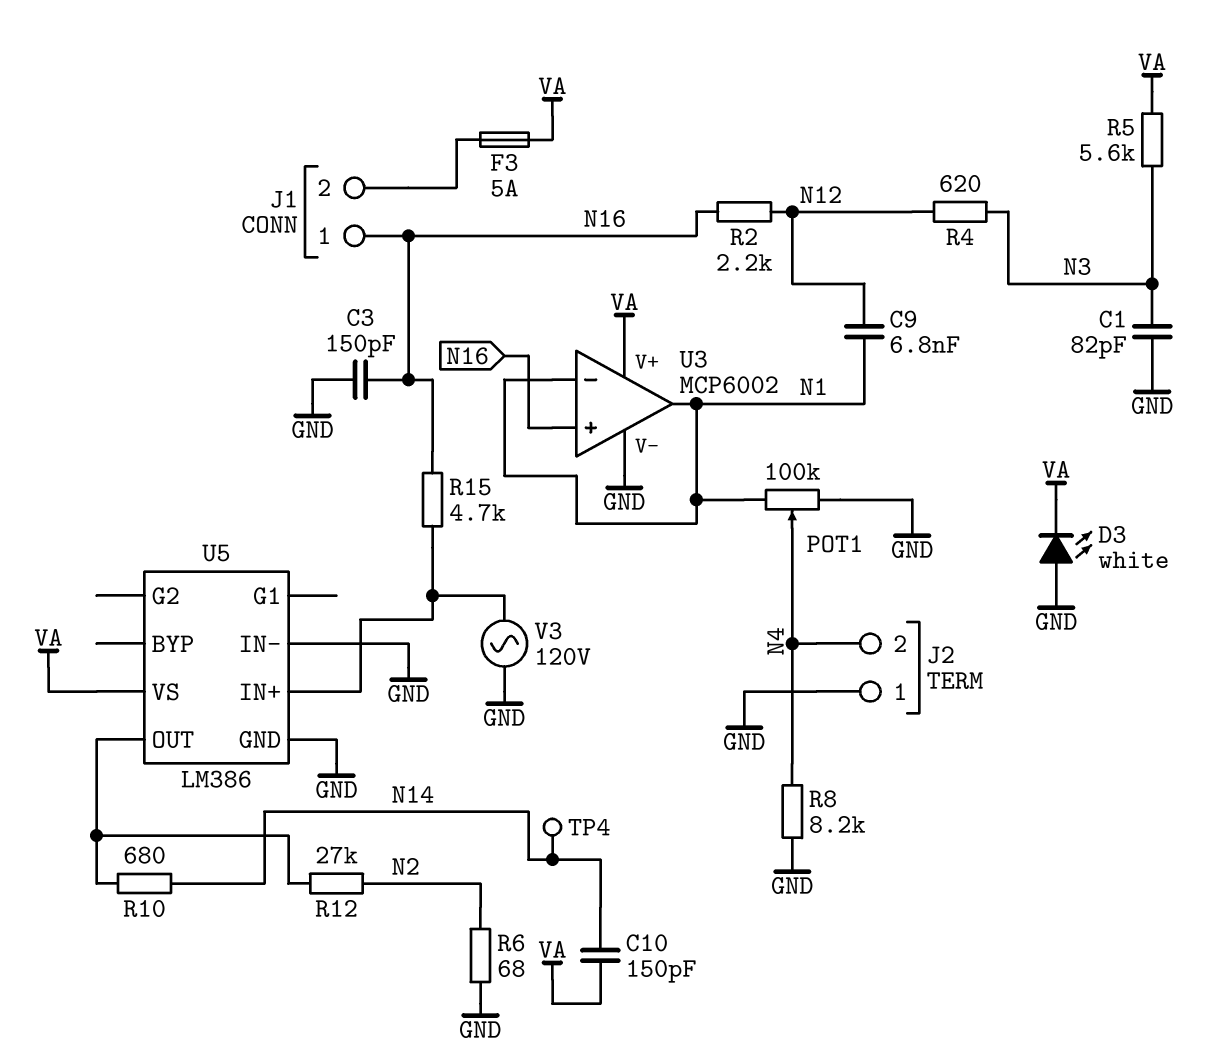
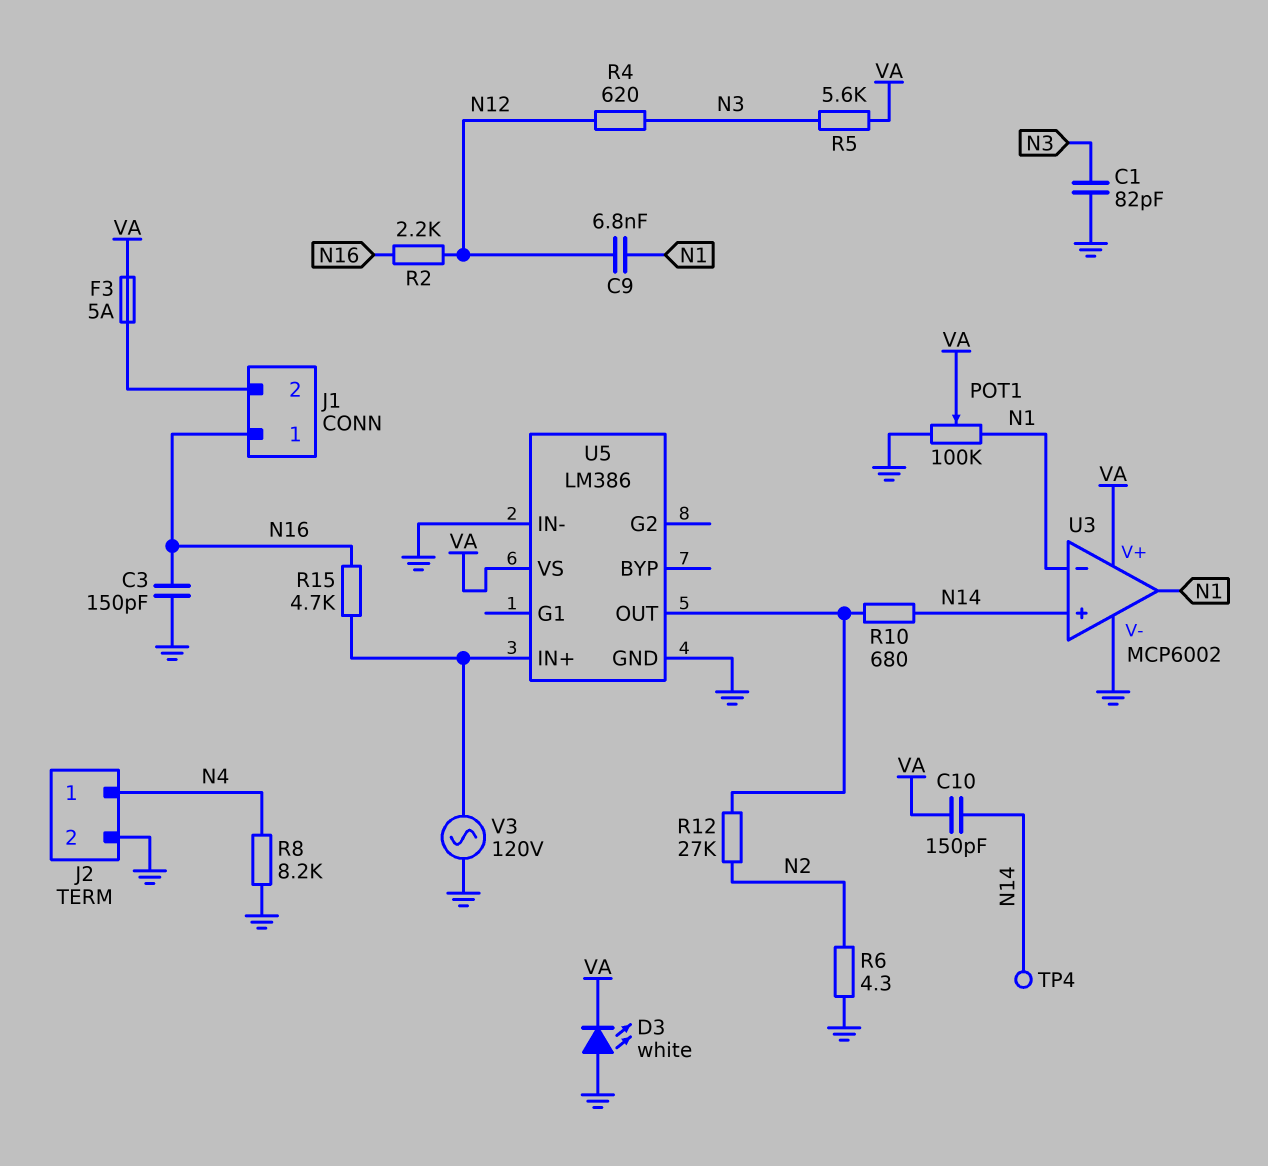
J2 pin 1: GND -> N4
J2 pin 2: N4 -> GND
POT1: 100k (GND, N1, wiper N4) -> 100k (GND, N1, wiper VA)
R6: 68 (GND, N2) -> 4.3 (GND, N2)
U3 pin in+: N16 -> N14

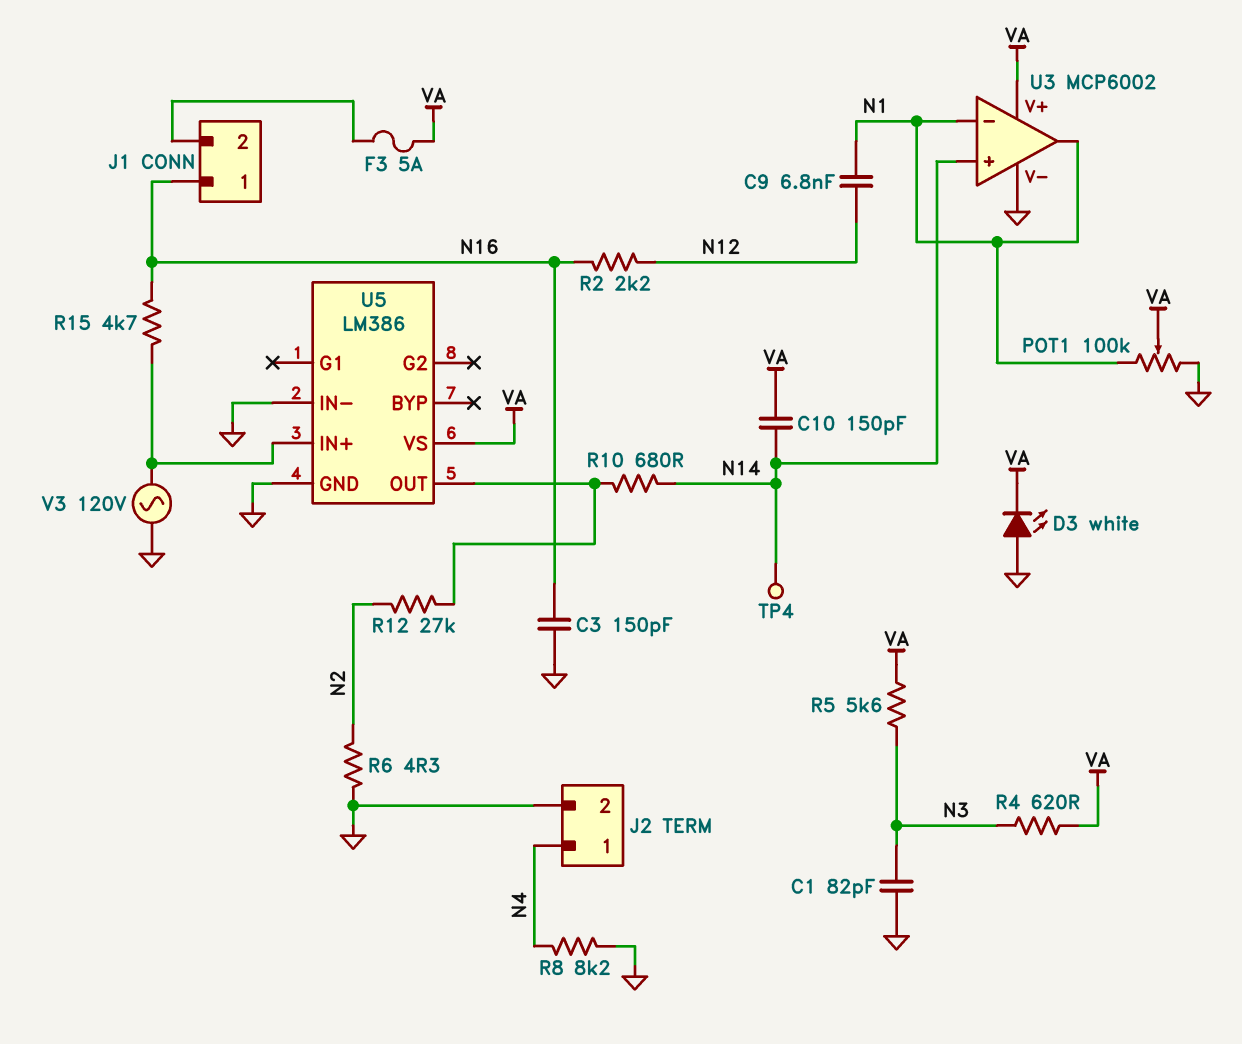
R4: 620 (N3, N12) -> 620 (N3, VA)

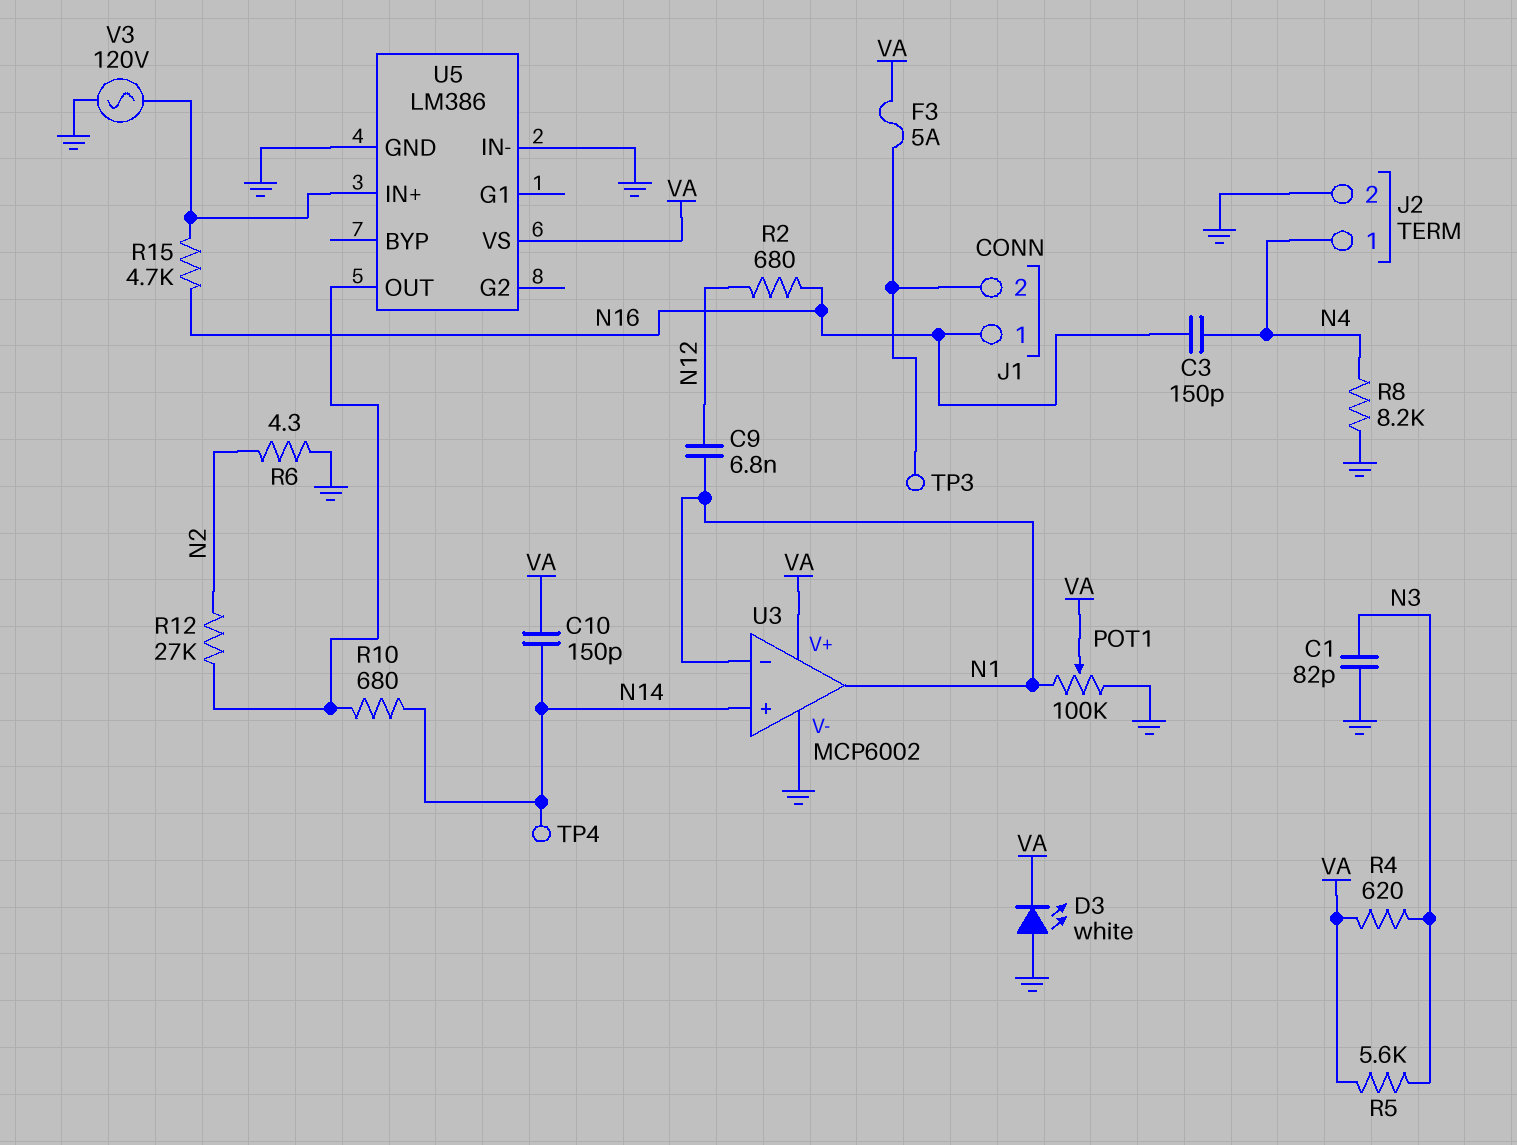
C3: 150pF (GND, N16) -> 150pF (N4, N16)
R2: 2.2k (N12, N16) -> 680 (N12, N16)
TP3: none -> test point (J1/2)

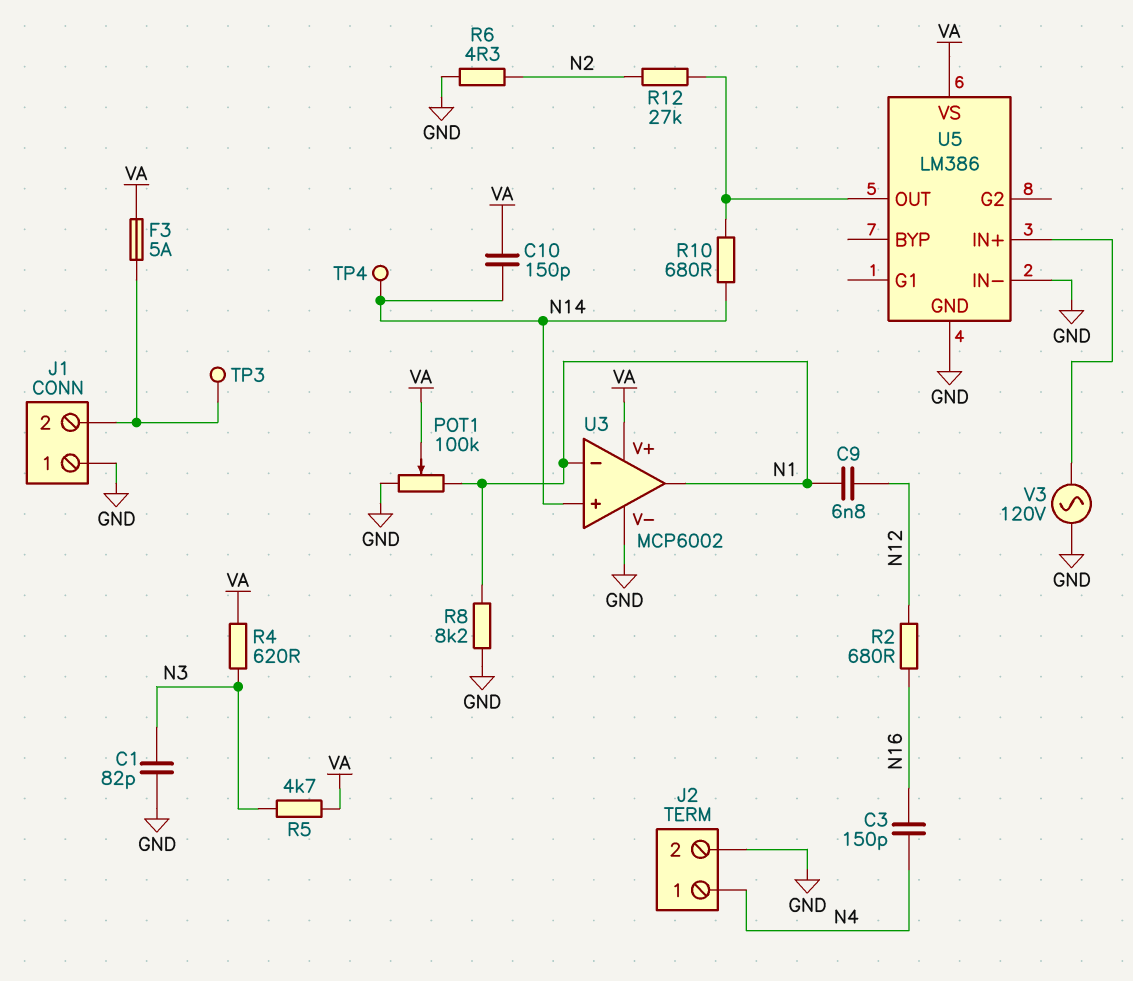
D3: LED white (A GND, K VA) -> none
J1 pin 1: N16 -> GND
R5: 5.6k (N3, VA) -> 4.7k (N3, VA)
R8: 8.2k (GND, N4) -> 8.2k (GND, N1)
R15: 4.7k (N16, U5/IN+) -> none

